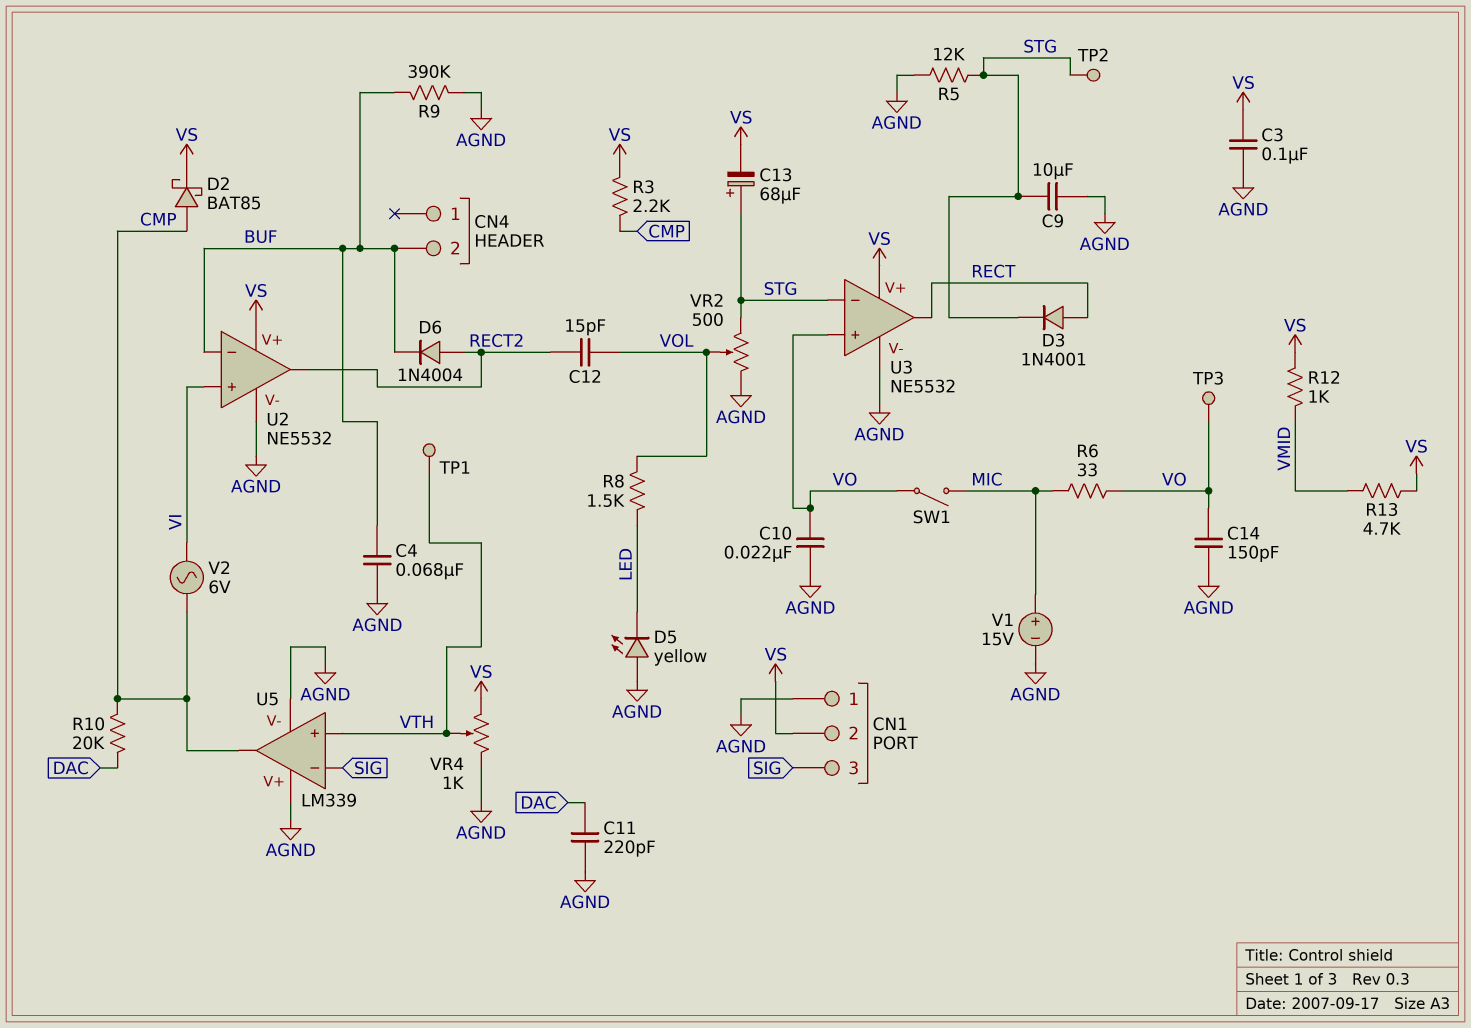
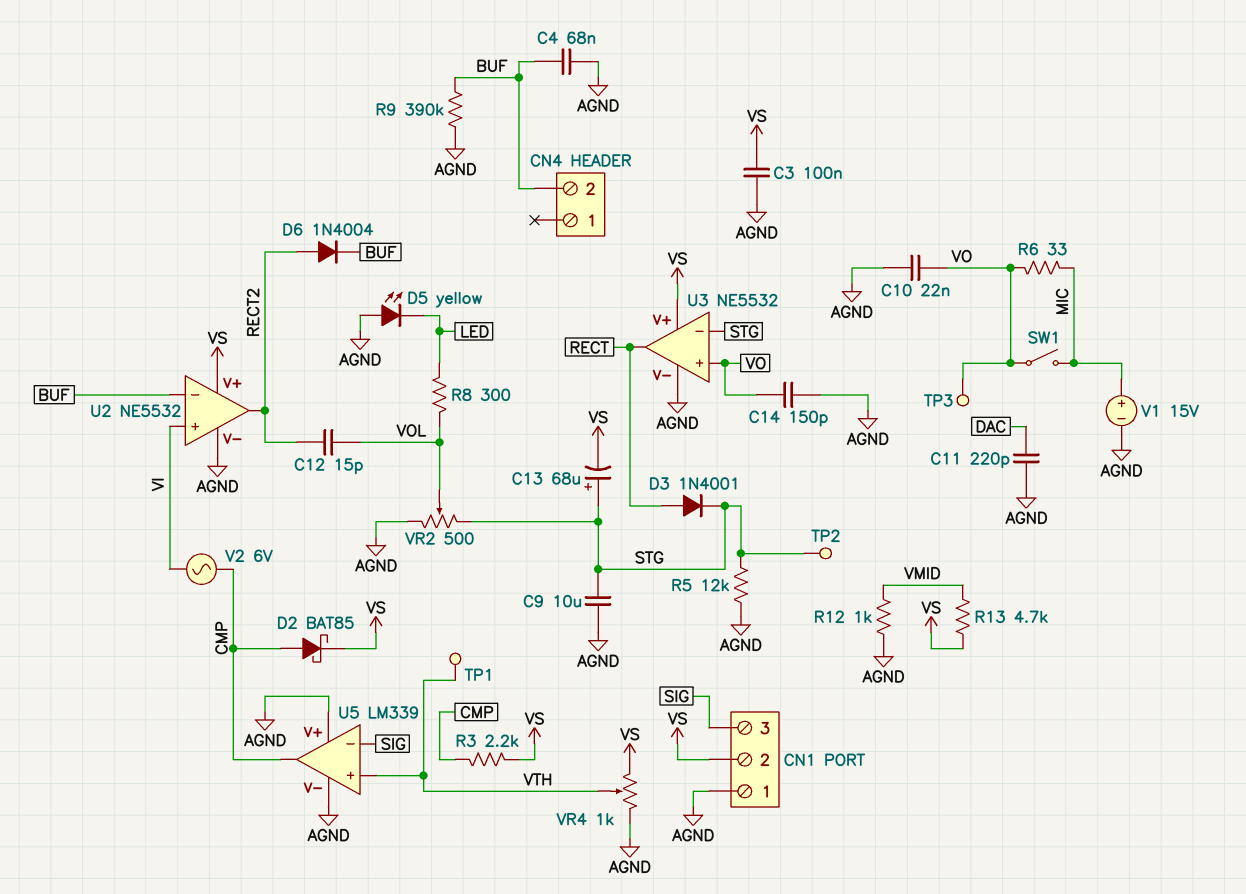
R8: 1.5k (LED, VOL) -> 300 (LED, VOL)
R10: 20k (CMP, DAC) -> none
R12: 1k (VMID, VS) -> 1k (AGND, VMID)

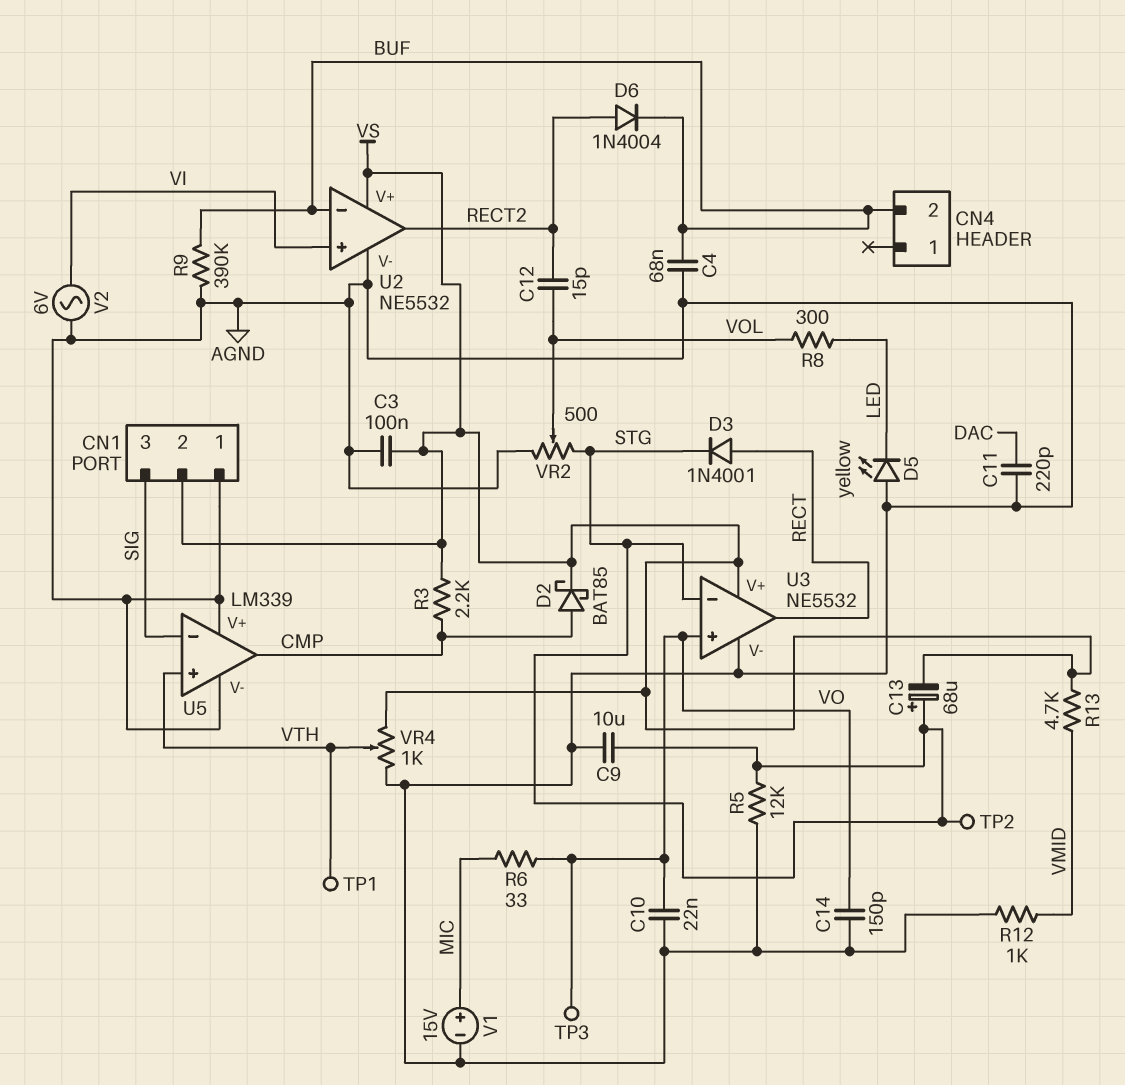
SW1: switch (MIC, VO) -> none
V2: AC 6V (CMP, VI) -> AC 6V (AGND, VI)

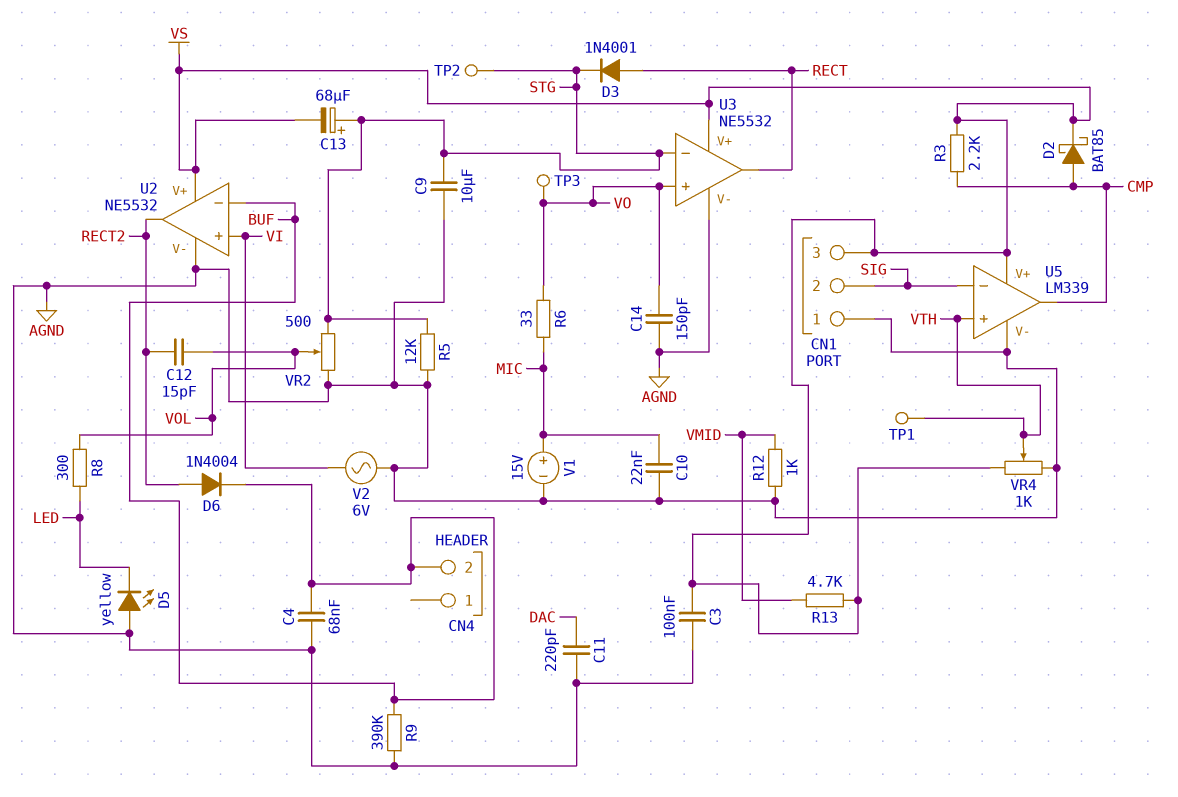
C10: 22nF (AGND, VO) -> 22nF (AGND, MIC)
CN1 pin 2: VS -> SIG
CN1 pin 3: SIG -> VS
U5 pin V+: AGND -> VS

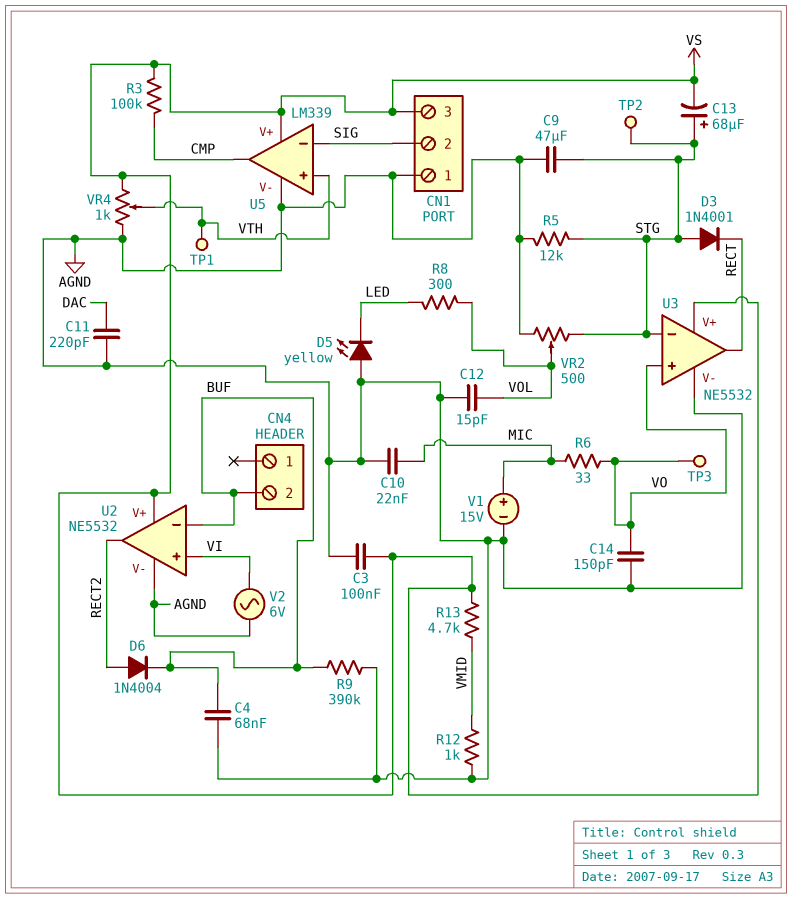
C9: 10uF (AGND, STG) -> 47uF (AGND, STG)
C12: 15pF (RECT2, VOL) -> 15pF (AGND, VOL)
D2: schottky BAT85 (A CMP, K VS) -> none
D3: diode 1N4001 (A RECT, K STG) -> diode 1N4001 (A STG, K RECT)
R3: 2.2k (CMP, VS) -> 100k (CMP, VS)

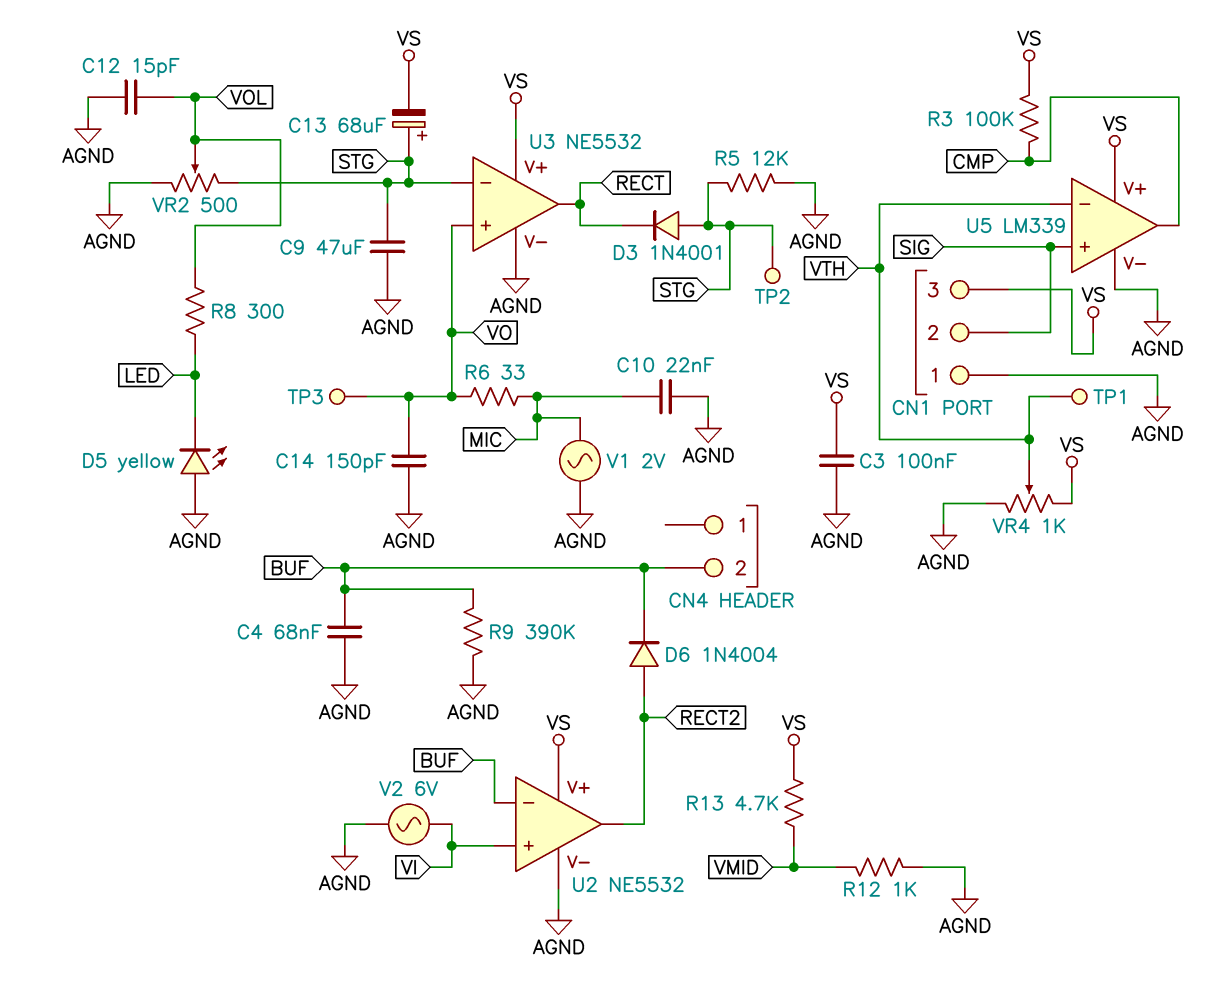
C11: 220pF (AGND, DAC) -> none
U5 pin in+: VTH -> SIG
U5 pin in-: SIG -> VTH
V1: 15V (plus MIC, minus AGND) -> AC 2V (AGND, MIC)

